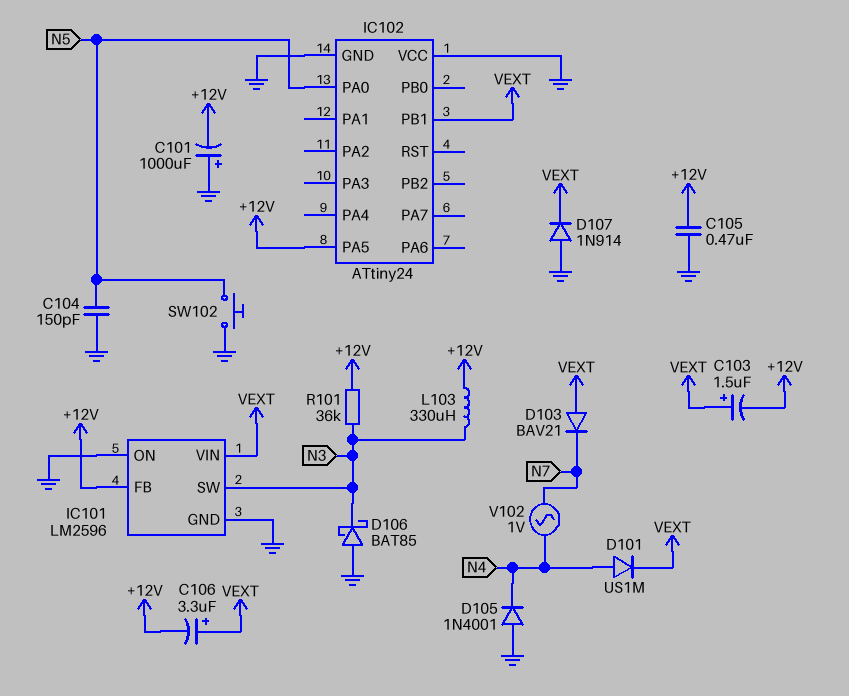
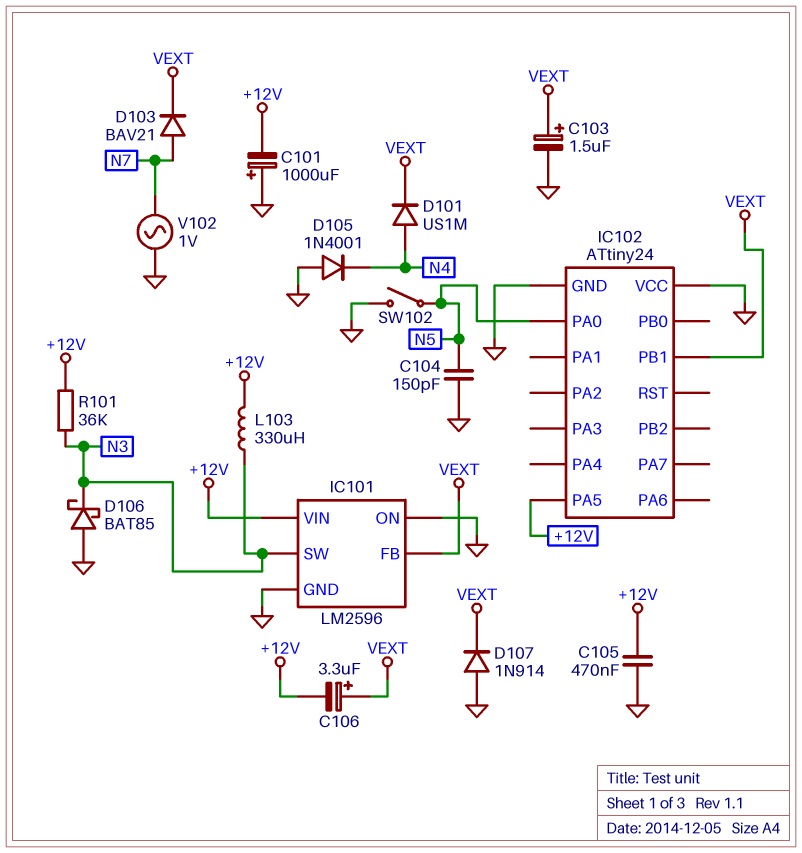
C103: 1.5uF (plus VEXT, minus +12V) -> 1.5uF (plus VEXT, minus GND)
D103: diode BAV21 (A VEXT, K N7) -> diode BAV21 (A N7, K VEXT)
IC101 pin FB: +12V -> VEXT
IC101 pin VIN: VEXT -> +12V
SW102: button (GND, N5) -> switch (GND, N5)
V102: AC 1V (N4, N7) -> AC 1V (GND, N7)

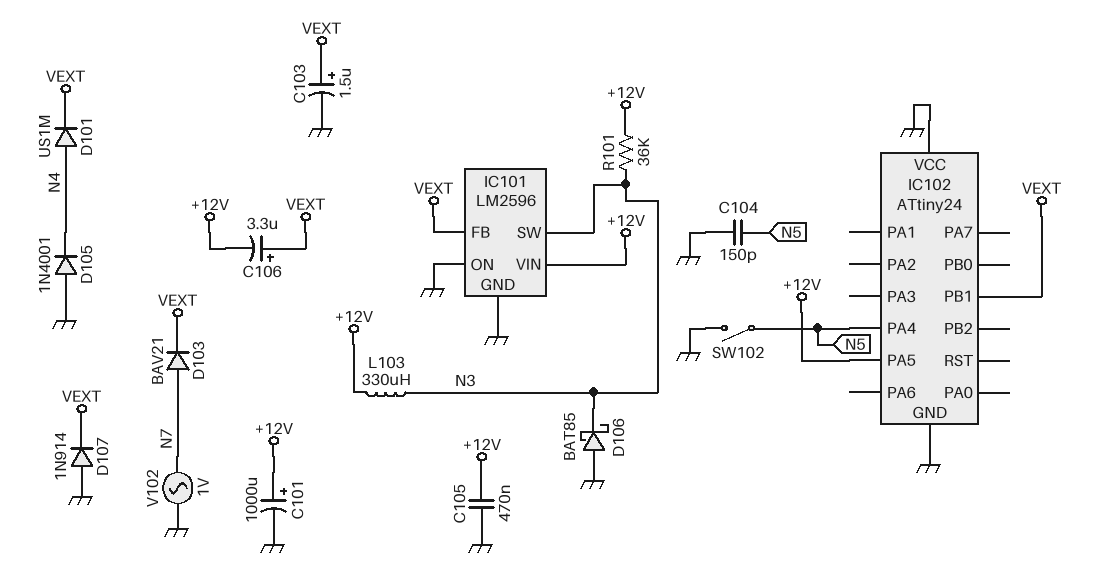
C101: 1000uF (plus GND, minus +12V) -> 1000uF (plus +12V, minus GND)
IC102 pin PA0: N5 -> none
IC102 pin PA4: none -> N5

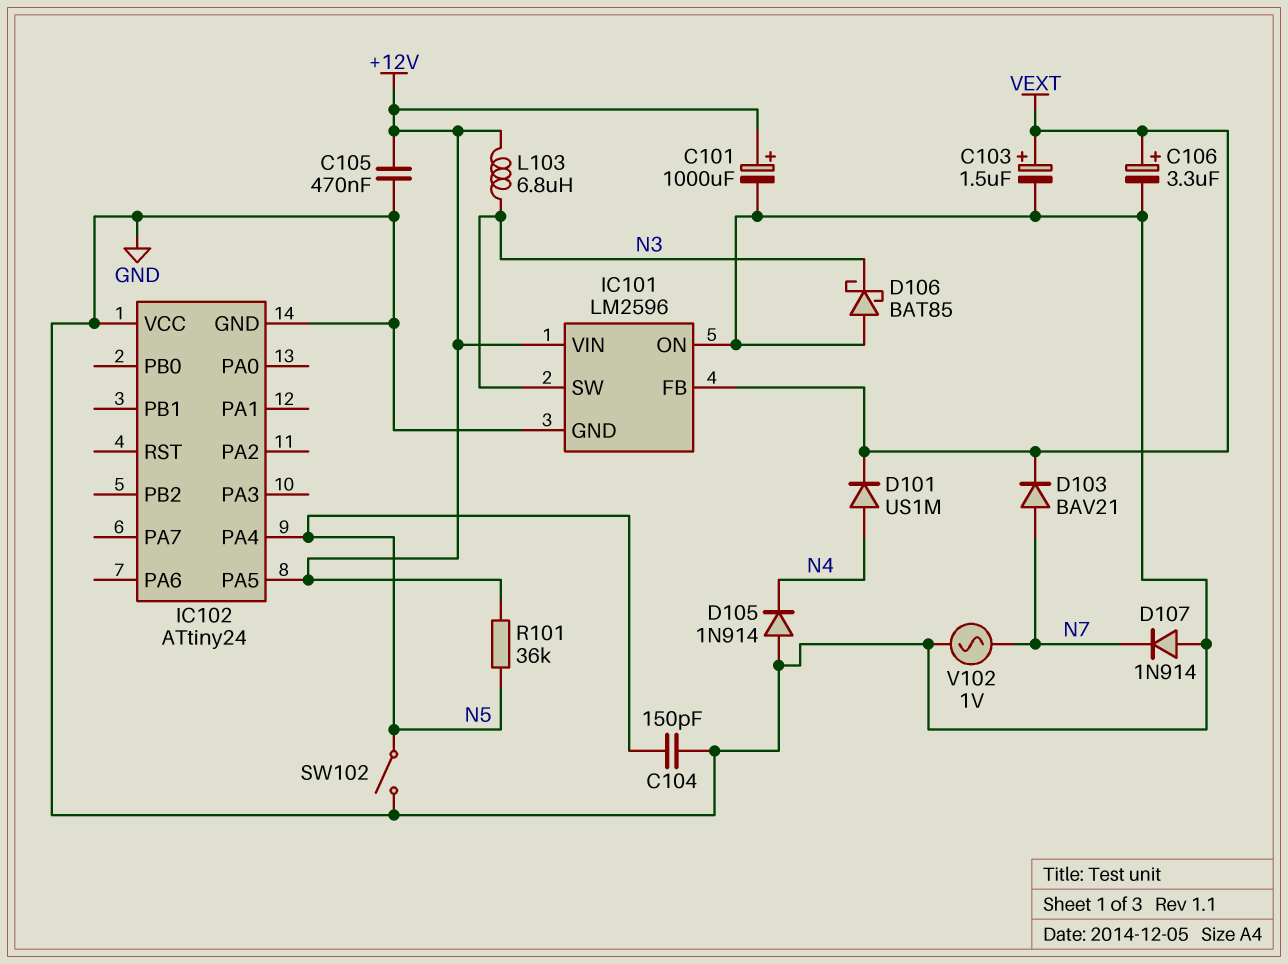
C106: 3.3uF (plus VEXT, minus +12V) -> 3.3uF (plus VEXT, minus GND)
D105: diode 1N4001 (A GND, K N4) -> diode 1N914 (A GND, K N4)
D107: diode 1N914 (A GND, K VEXT) -> diode 1N914 (A GND, K N7)
IC102 pin PB1: VEXT -> none
L103: 330uH (+12V, N3) -> 6.8uH (+12V, N3)
R101: 36k (+12V, N3) -> 36k (+12V, N5)

